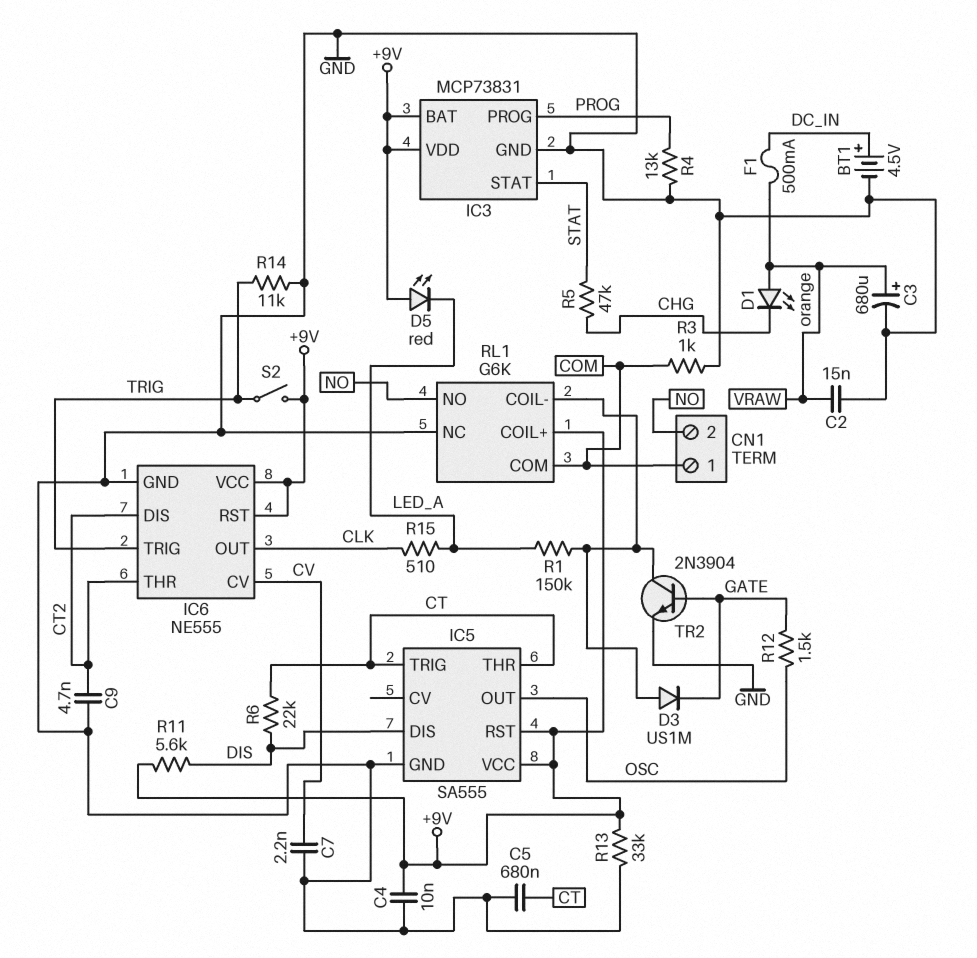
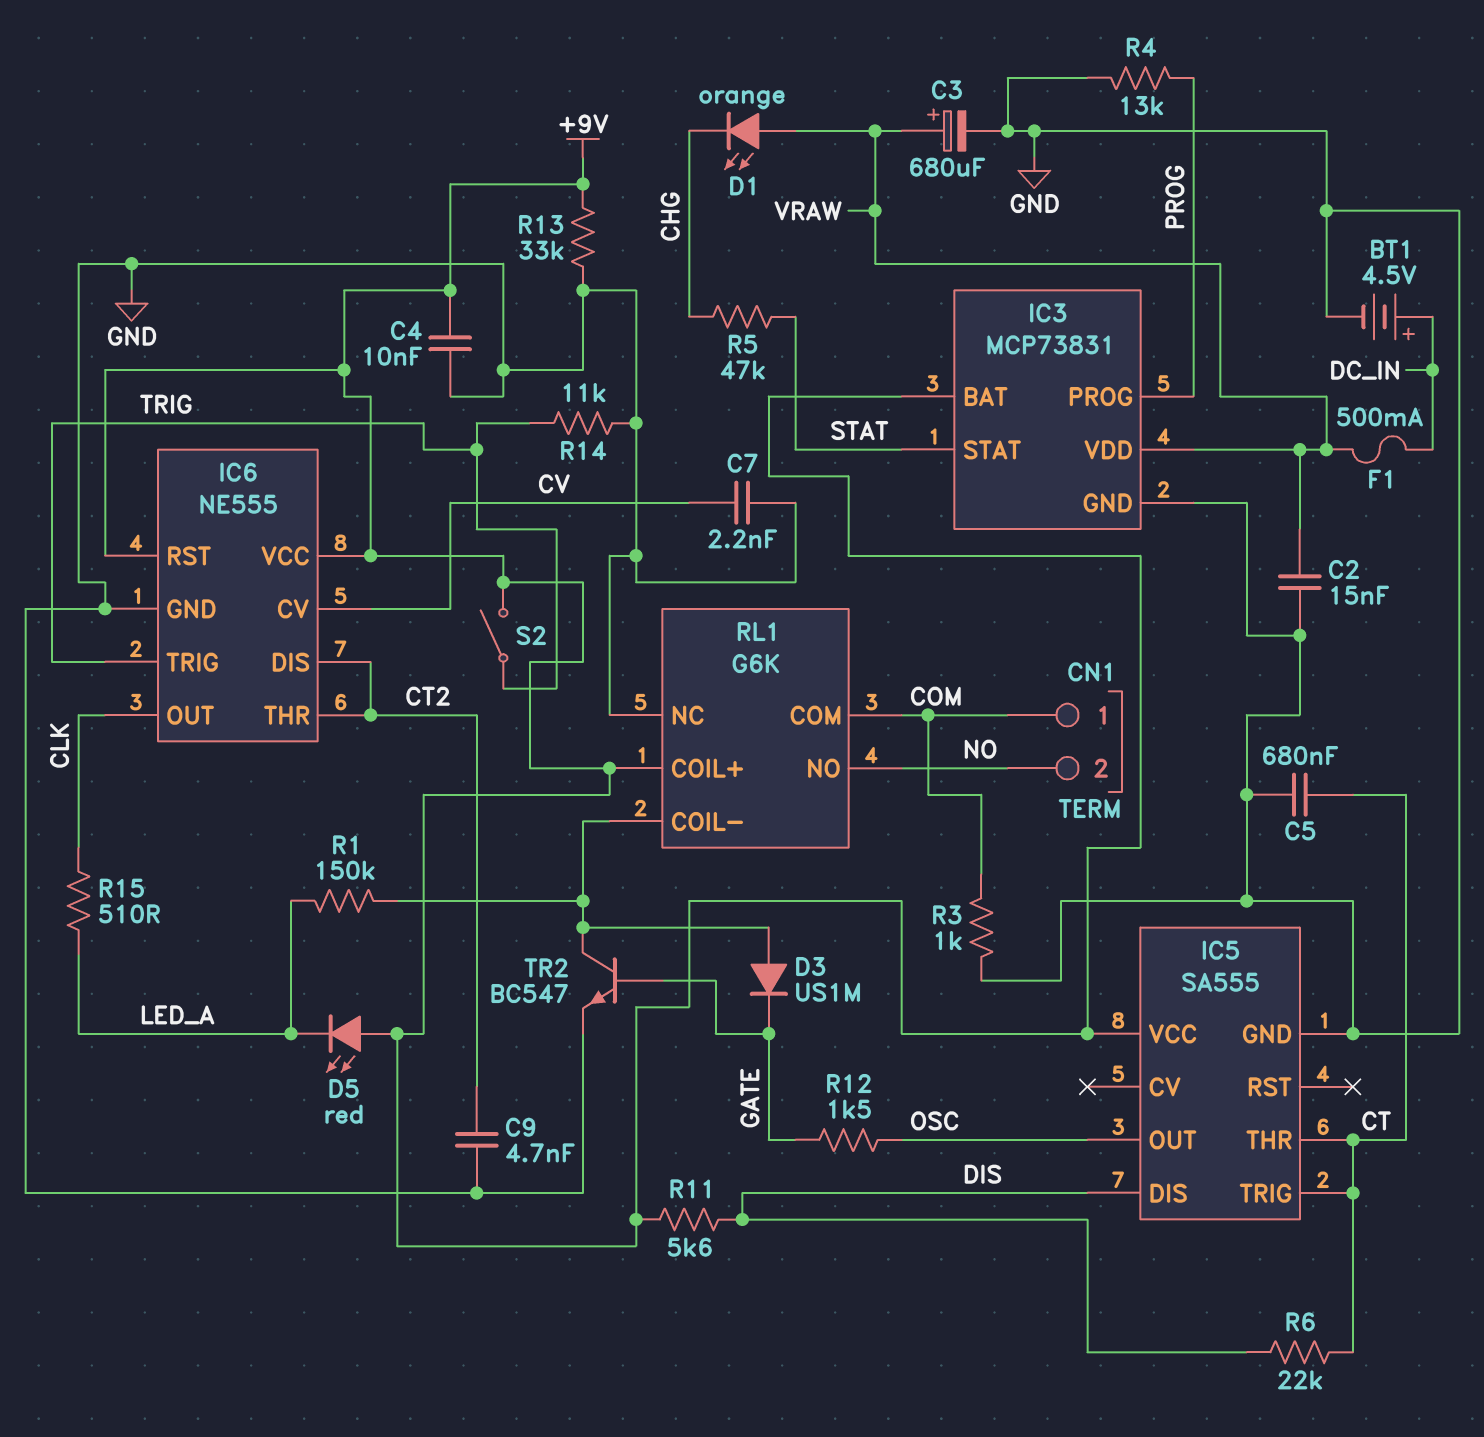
IC3 pin VDD: +9V -> VRAW
IC5 pin RST: +9V -> none
TR2: NPN 2N3904 (B GATE, C RL1/COIL-, E GND) -> NPN BC547 (B GATE, C RL1/COIL-, E GND)

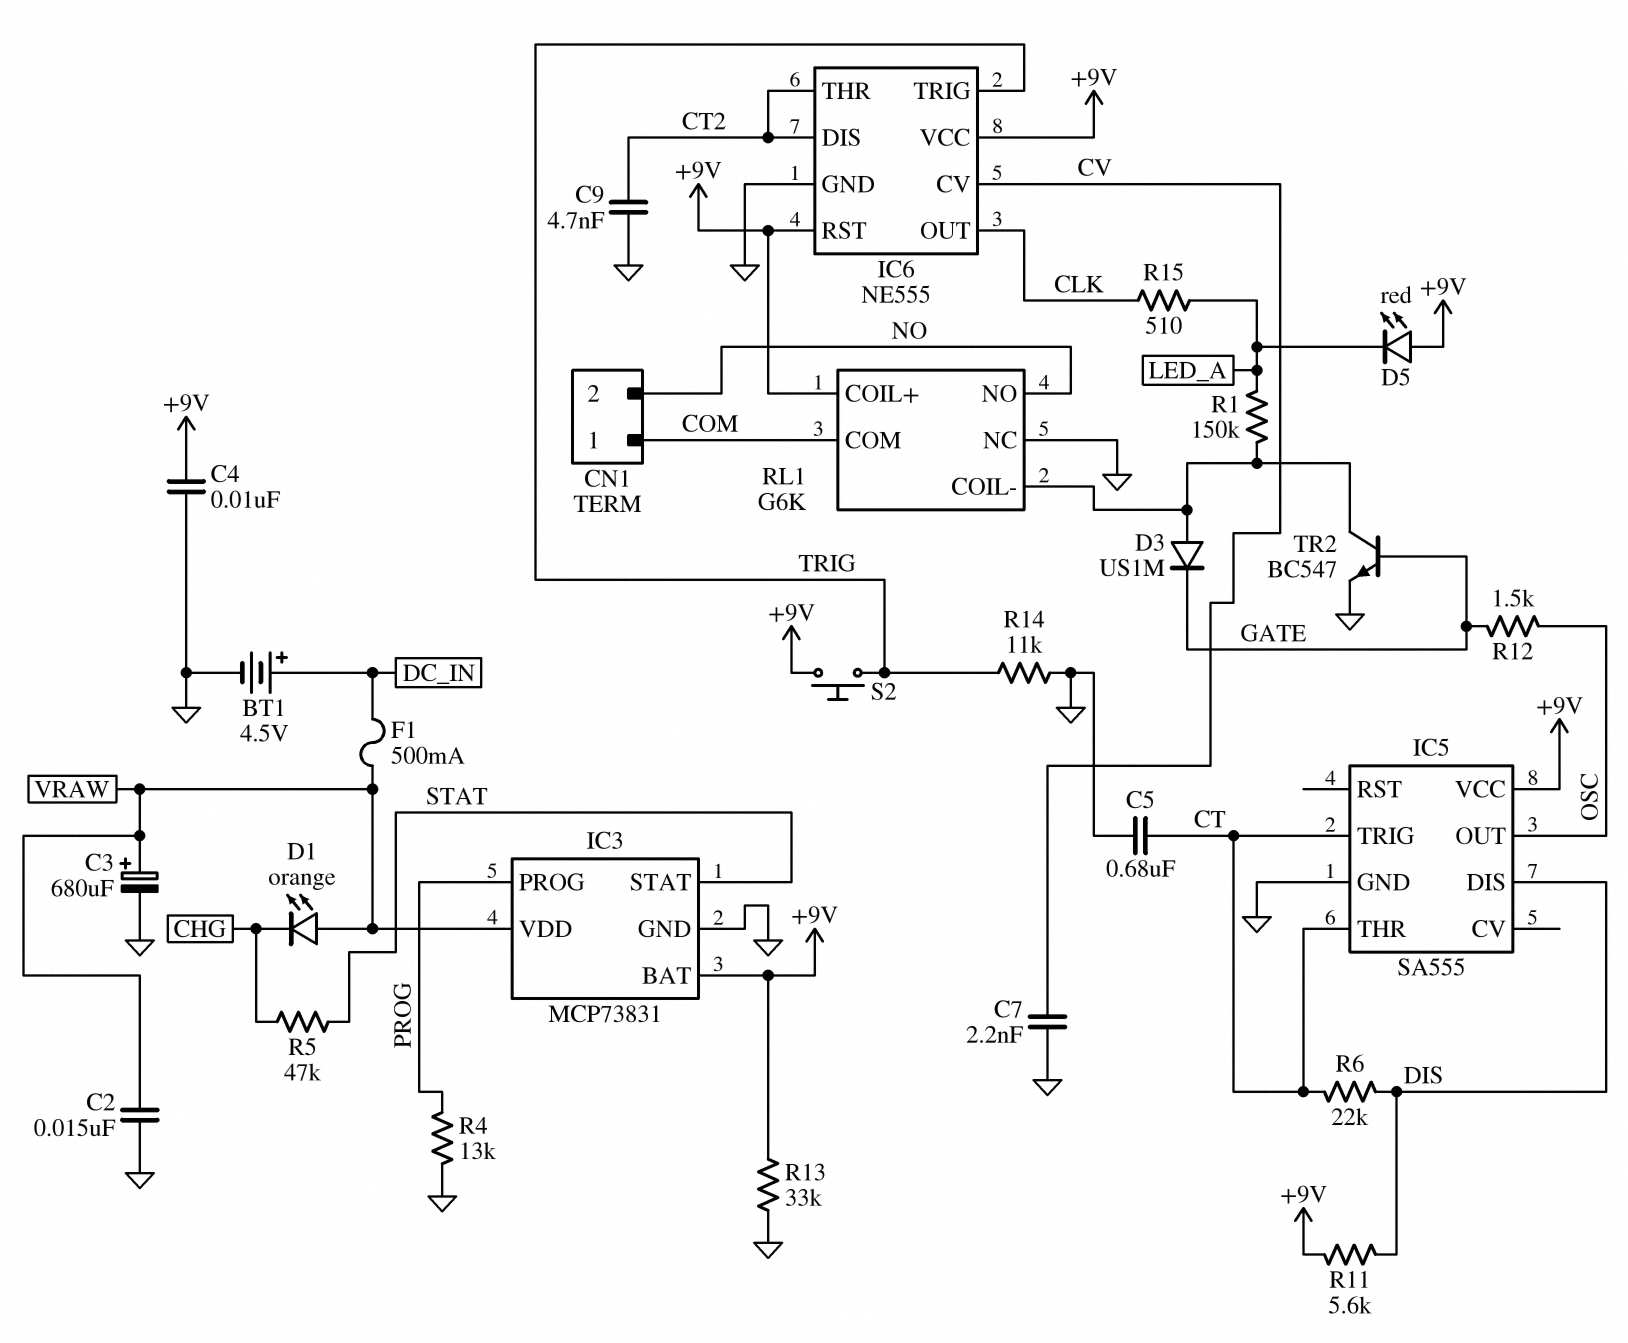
R3: 1k (COM, GND) -> none
S2: switch (+9V, TRIG) -> button (+9V, TRIG)

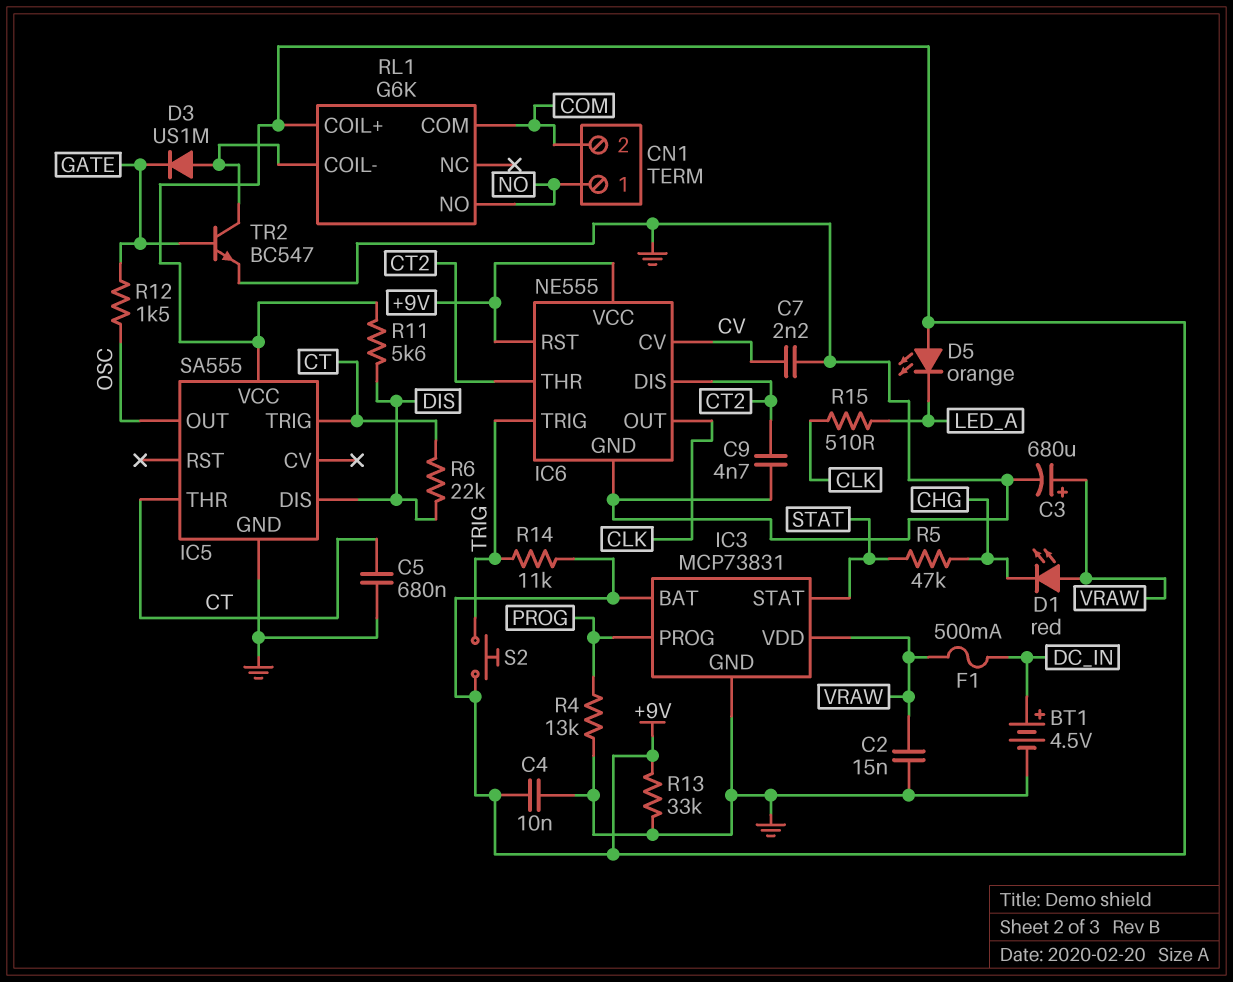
CN1 pin 1: COM -> NO
CN1 pin 2: NO -> COM
D1: LED orange (A VRAW, K CHG) -> LED red (A VRAW, K CHG)
D5: LED red (A +9V, K LED_A) -> LED orange (A +9V, K LED_A)
R1: 150k (LED_A, RL1/COIL-) -> none
R14: 11k (GND, TRIG) -> 11k (+9V, TRIG)
RL1 pin NC: GND -> none

